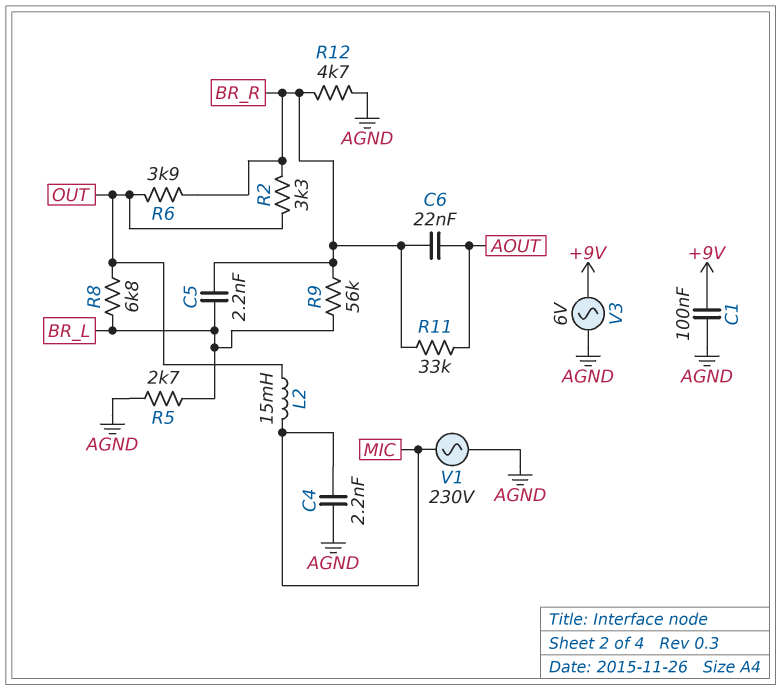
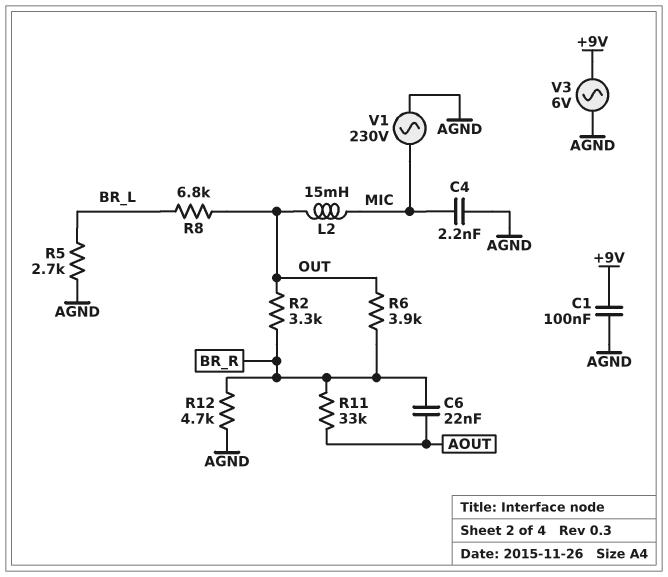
C5: 2.2nF (BR_L, BR_R) -> none
R9: 56k (BR_L, BR_R) -> none

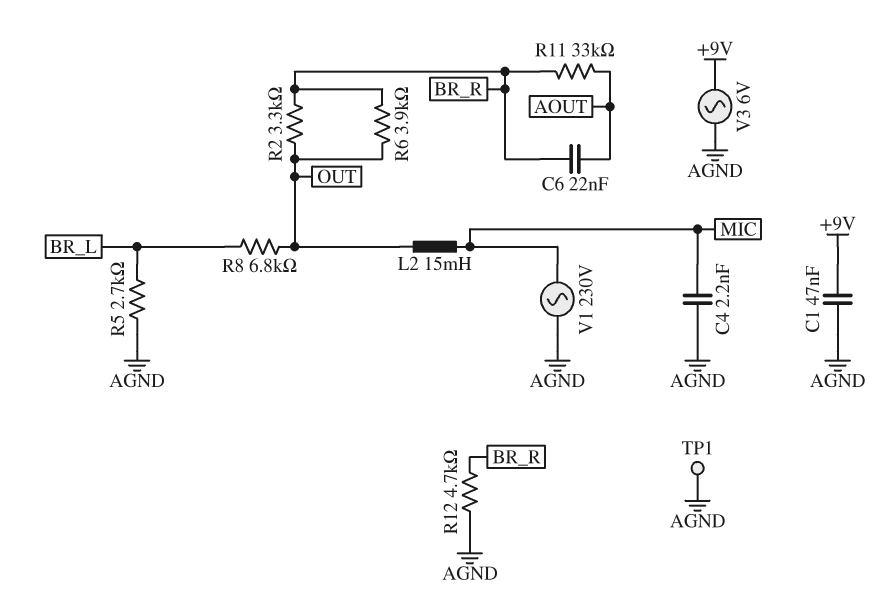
C1: 100nF (+9V, AGND) -> 47nF (+9V, AGND)
TP1: none -> test point (AGND)

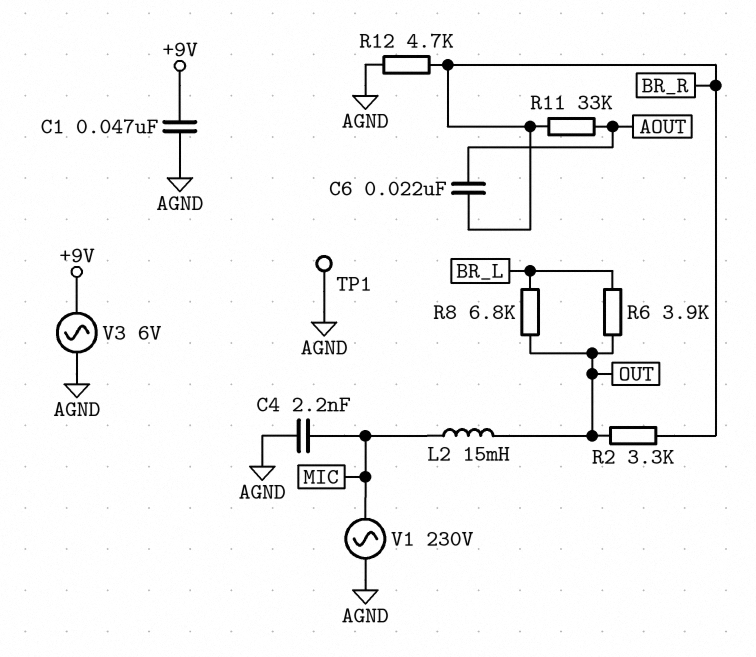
R5: 2.7k (AGND, BR_L) -> none
R6: 3.9k (BR_R, OUT) -> 3.9k (BR_L, OUT)

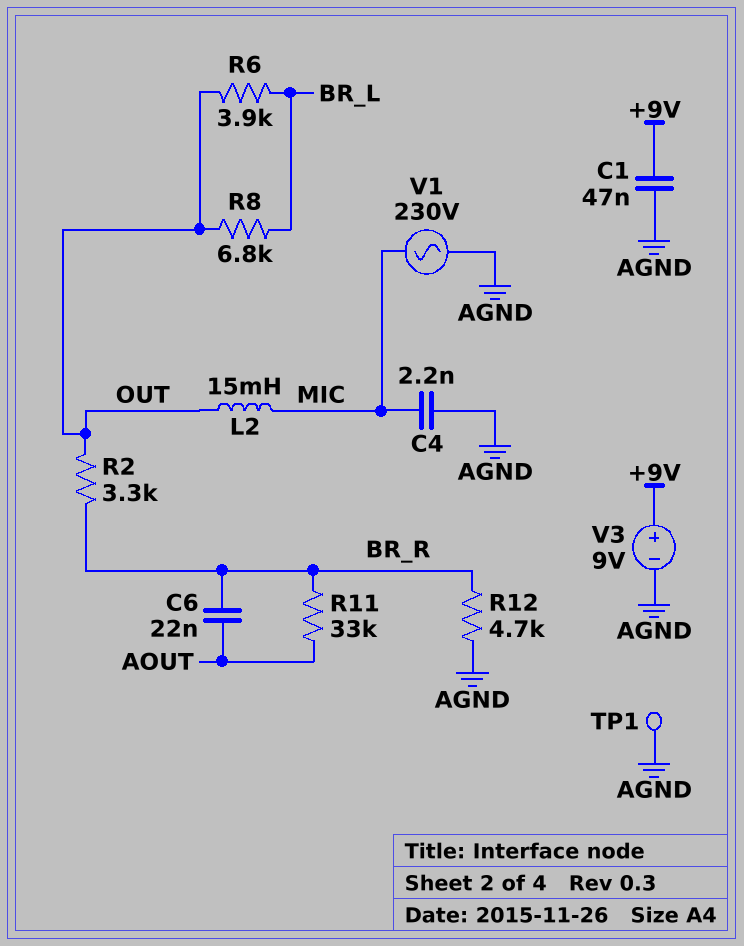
V3: AC 6V (+9V, AGND) -> 9V (plus +9V, minus AGND)

